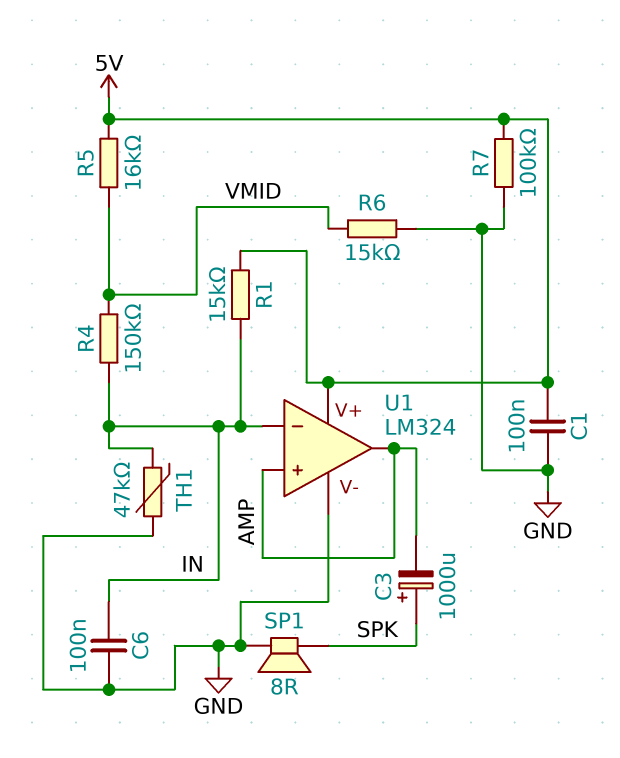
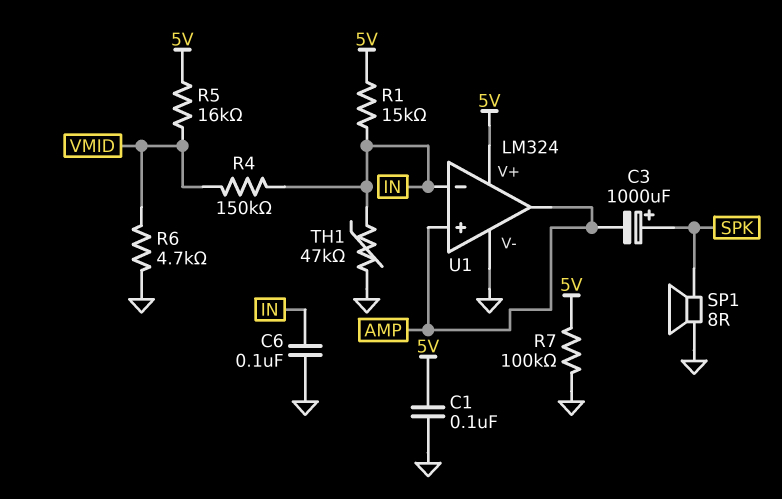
R6: 15k (GND, VMID) -> 4.7k (GND, VMID)

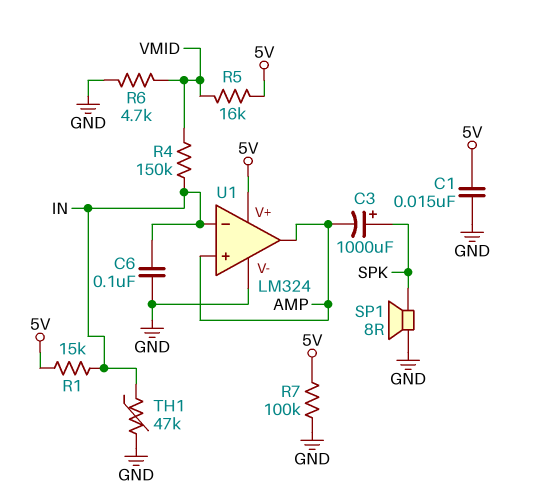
C1: 100nF (5V, GND) -> 15nF (5V, GND)

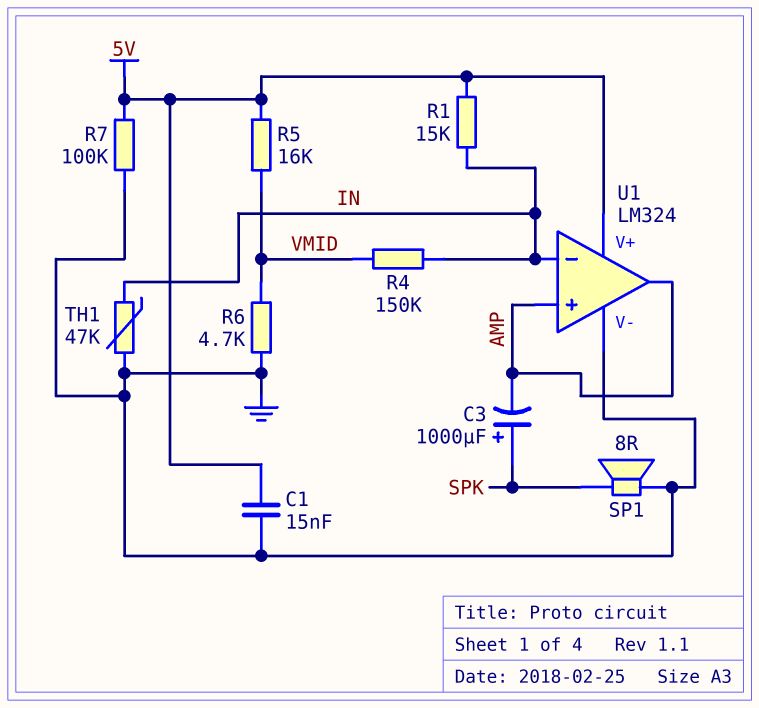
C6: 100nF (GND, IN) -> none

